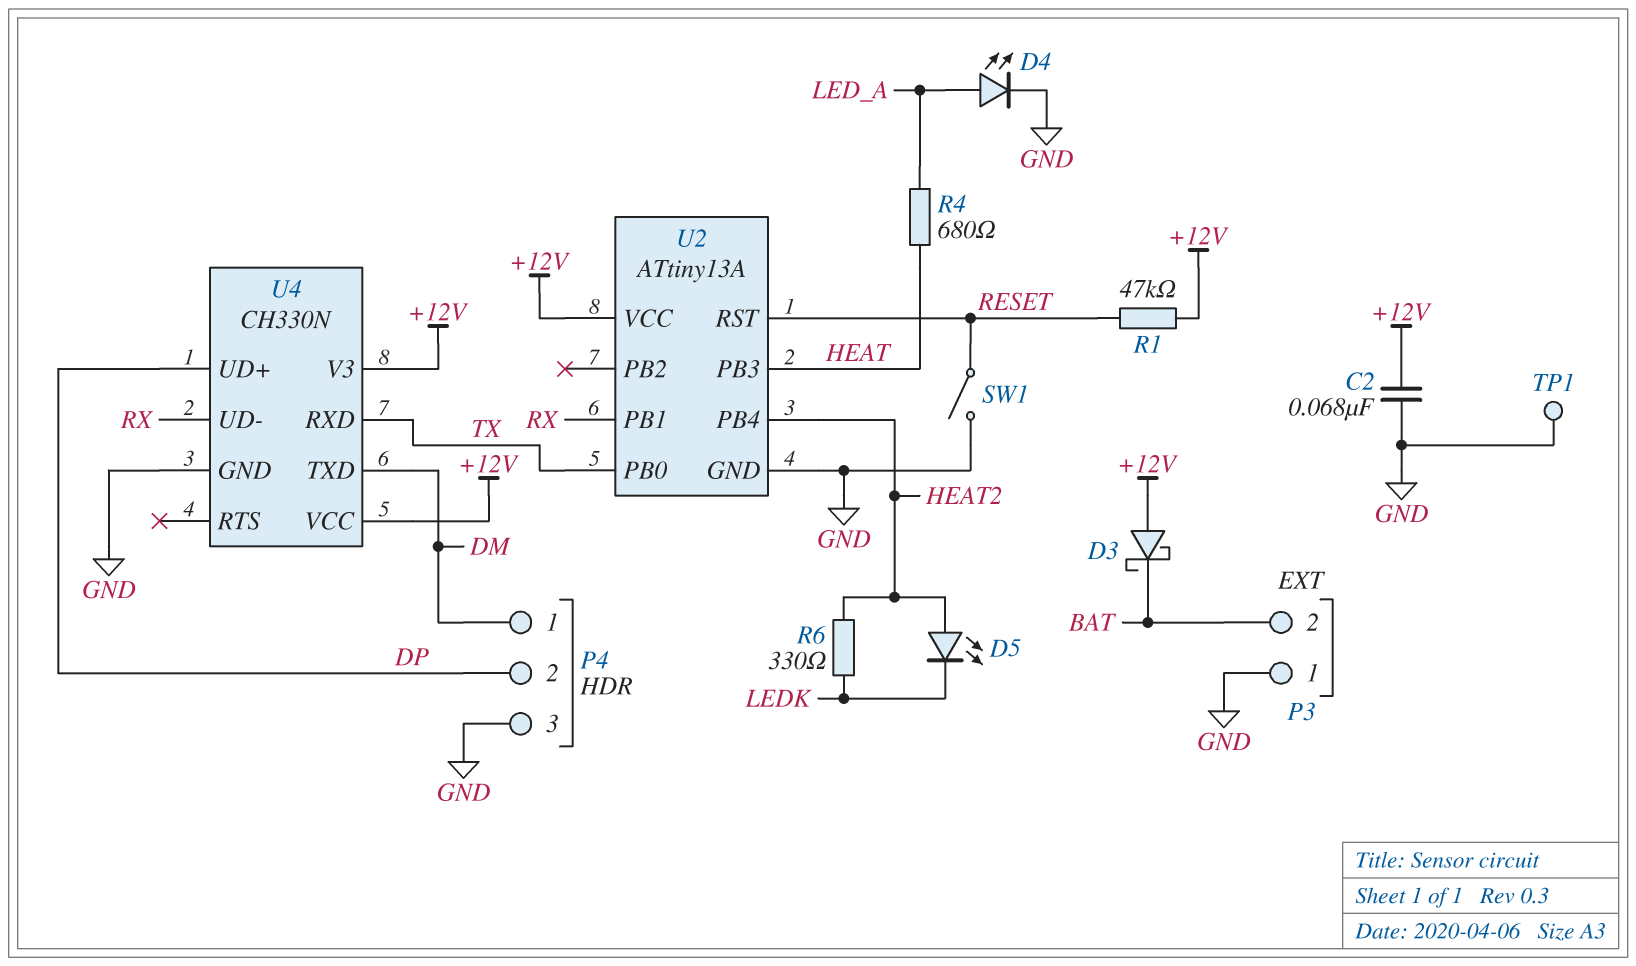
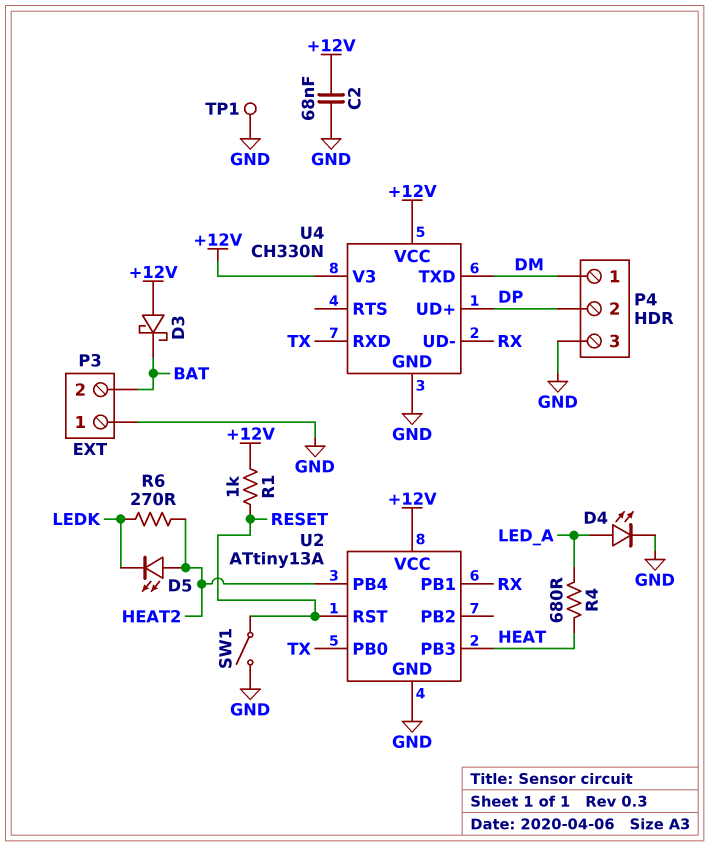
R1: 47k (+12V, RESET) -> 1k (+12V, RESET)
R6: 330 (HEAT2, LEDK) -> 270 (HEAT2, LEDK)

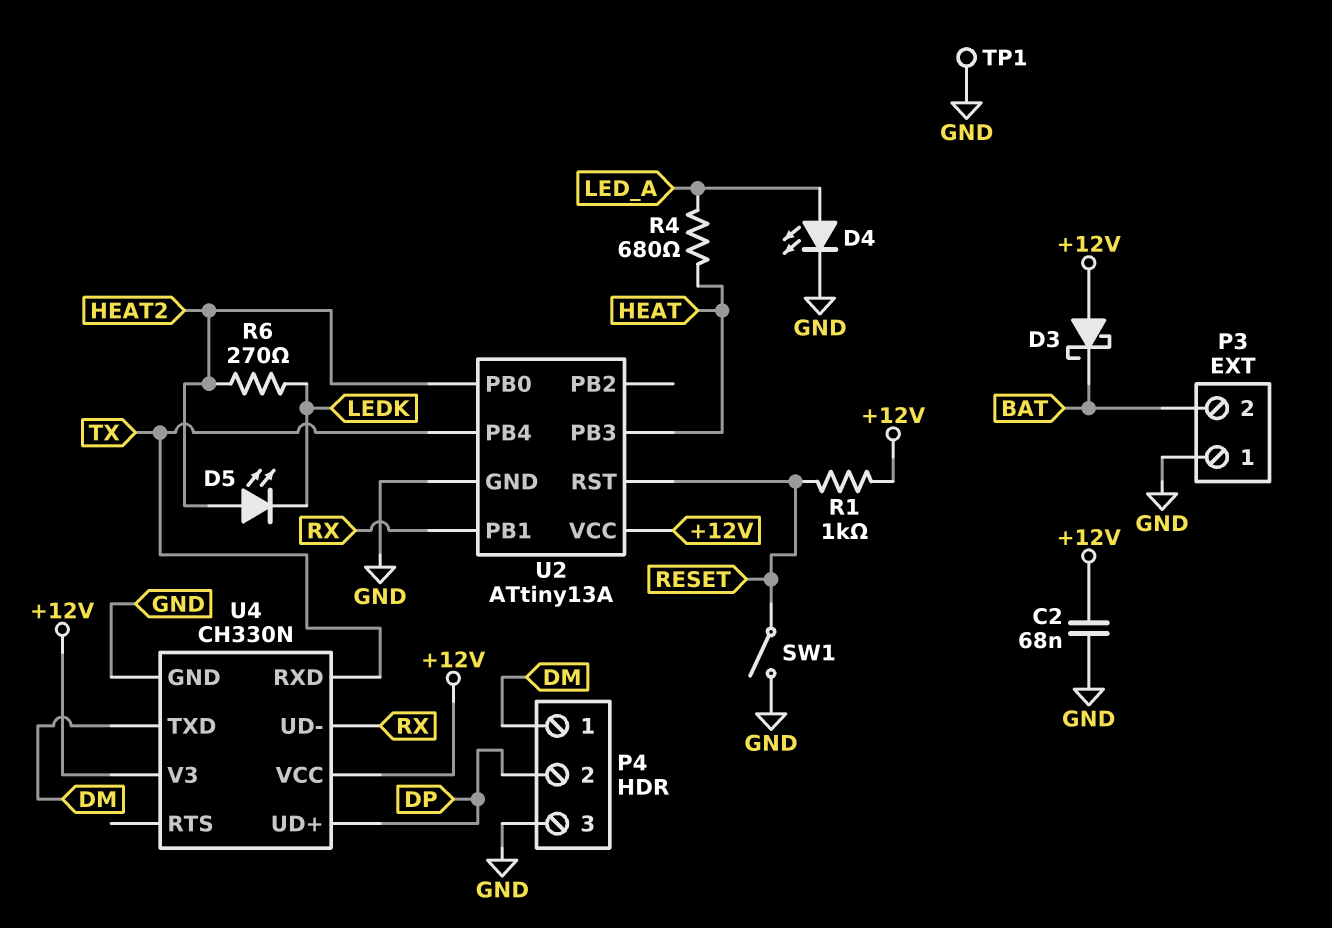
U2 pin PB0: TX -> HEAT2
U2 pin PB4: HEAT2 -> TX

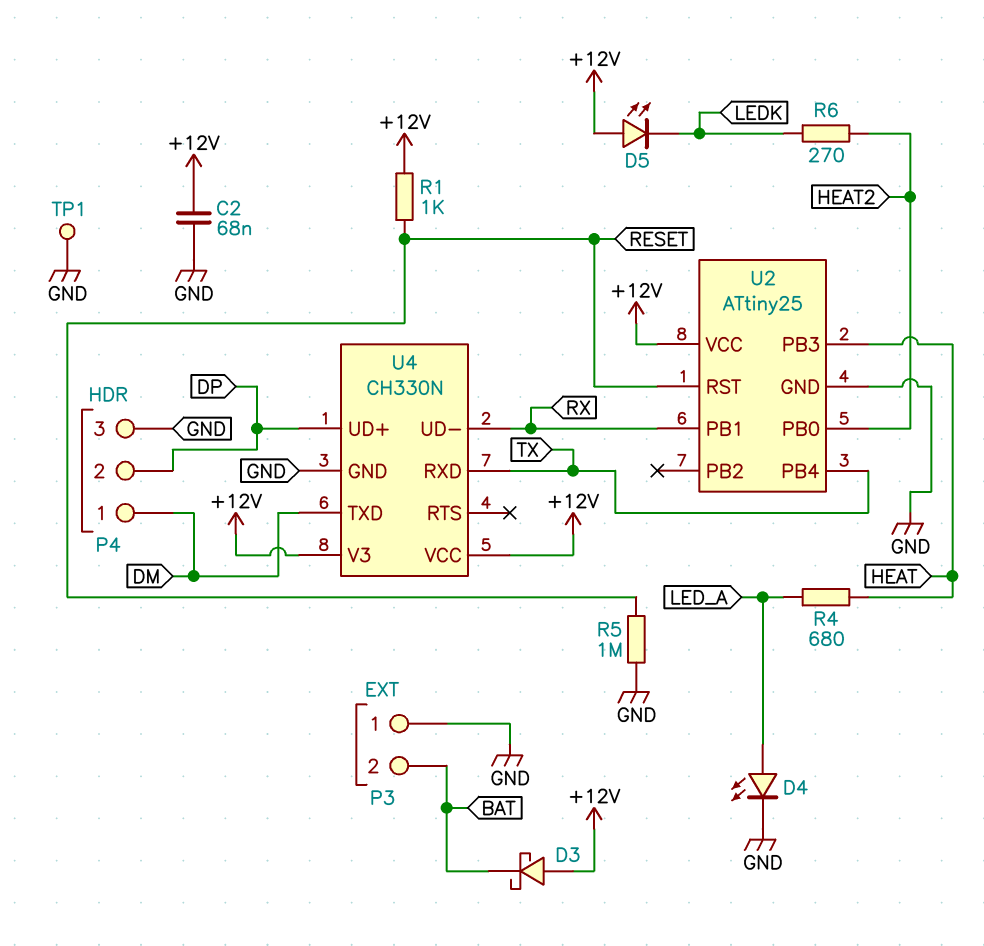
D5: LED (A HEAT2, K LEDK) -> LED (A +12V, K LEDK)
R5: none -> 1M (GND, RESET)
SW1: switch (GND, RESET) -> none
U2: ATtiny13A -> ATtiny25

